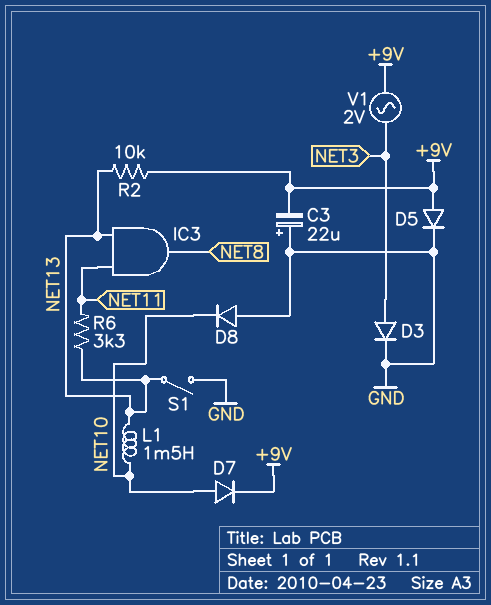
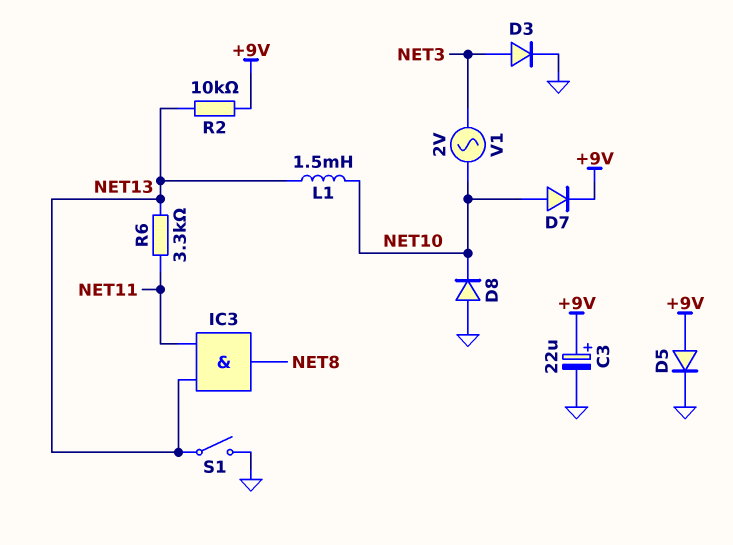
C3: 22uF (plus GND, minus +9V) -> 22uF (plus +9V, minus GND)
V1: AC 2V (+9V, NET3) -> AC 2V (NET3, NET10)

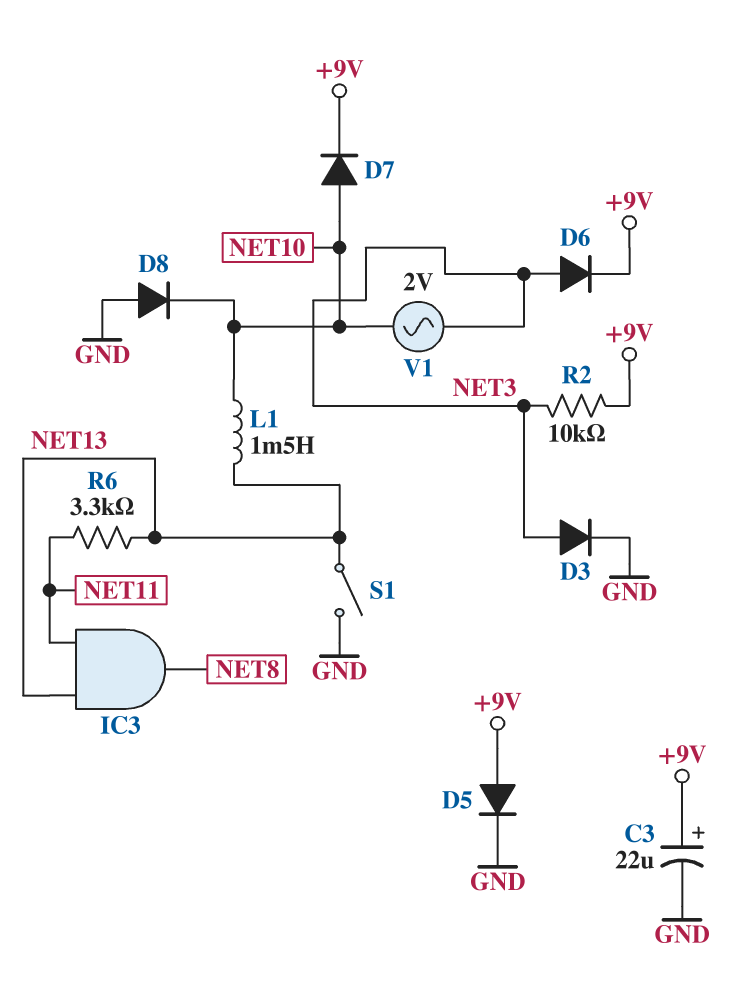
D6: none -> diode (A NET3, K +9V)
R2: 10k (+9V, NET13) -> 10k (+9V, NET3)

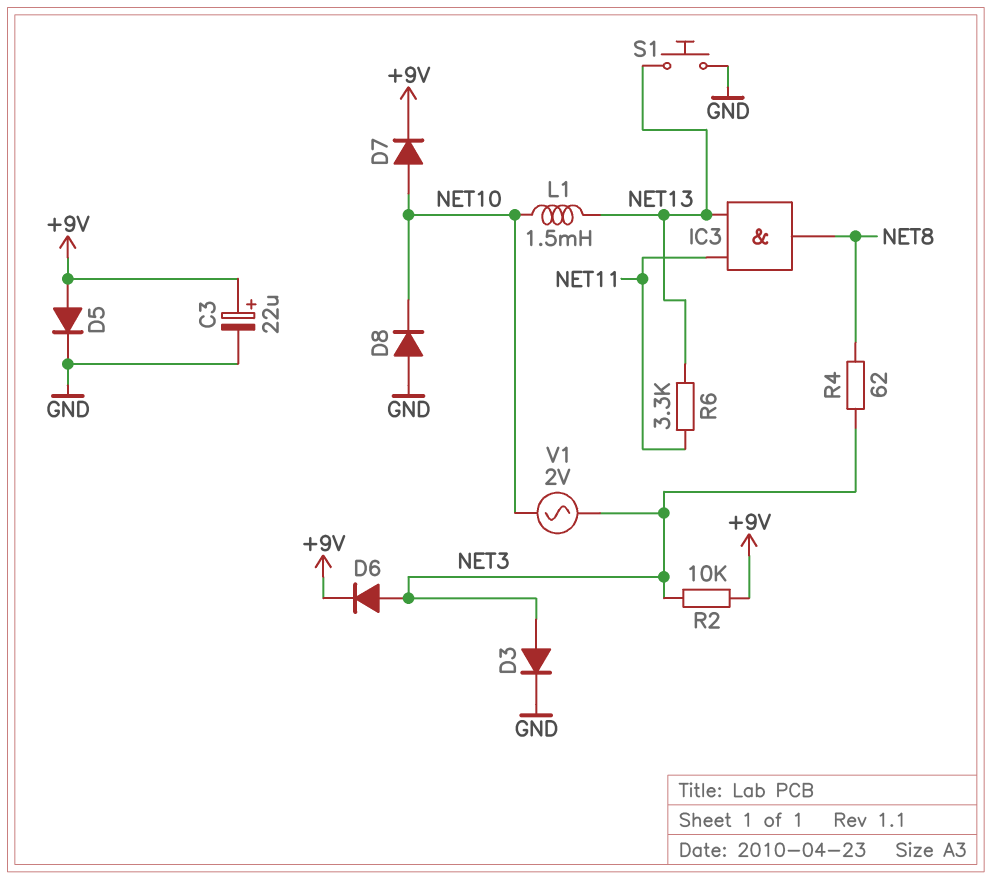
R4: none -> 62 (NET3, NET8)
S1: switch (GND, NET13) -> button (GND, NET13)

